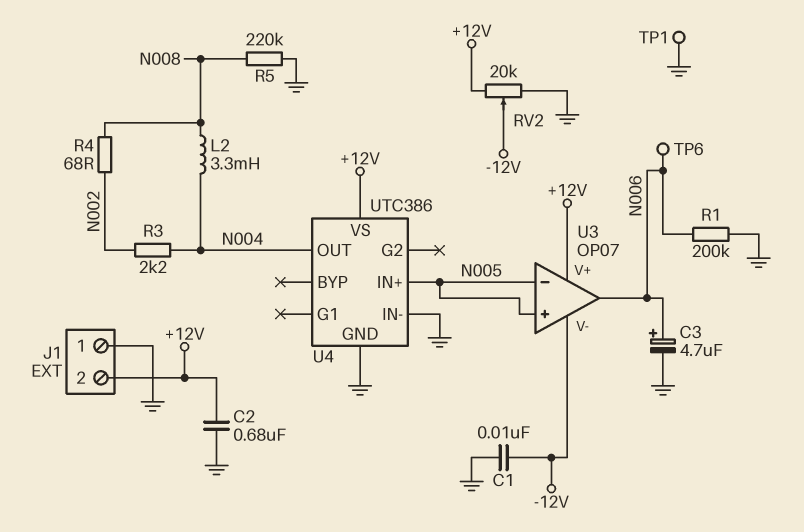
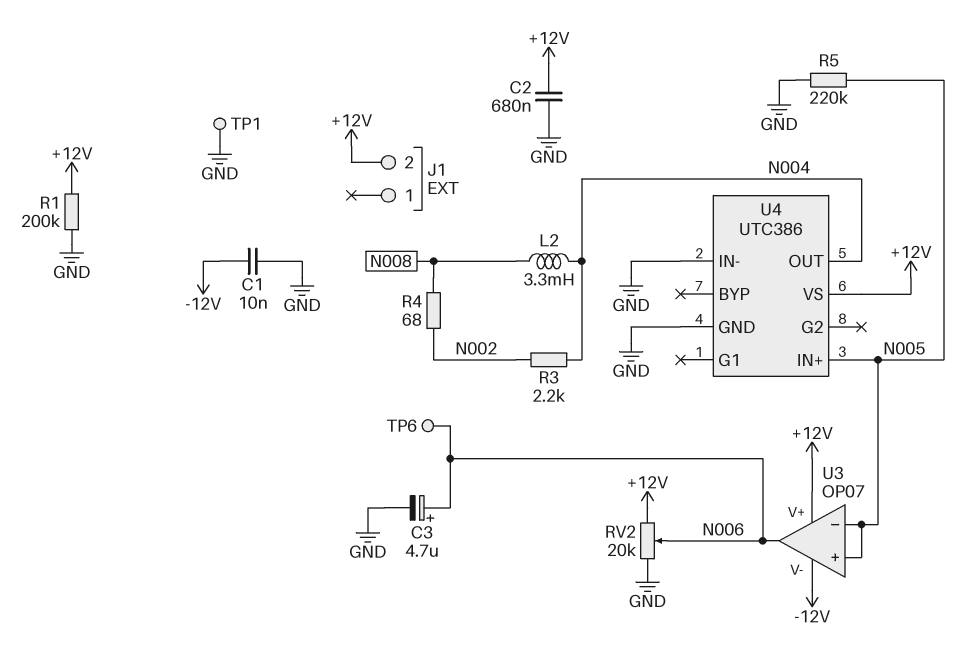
J1 pin 1: GND -> none
R1: 200k (GND, N006) -> 200k (+12V, GND)
R5: 220k (GND, N008) -> 220k (GND, N005)
RV2: 20k (+12V, GND, wiper -12V) -> 20k (+12V, GND, wiper N006)

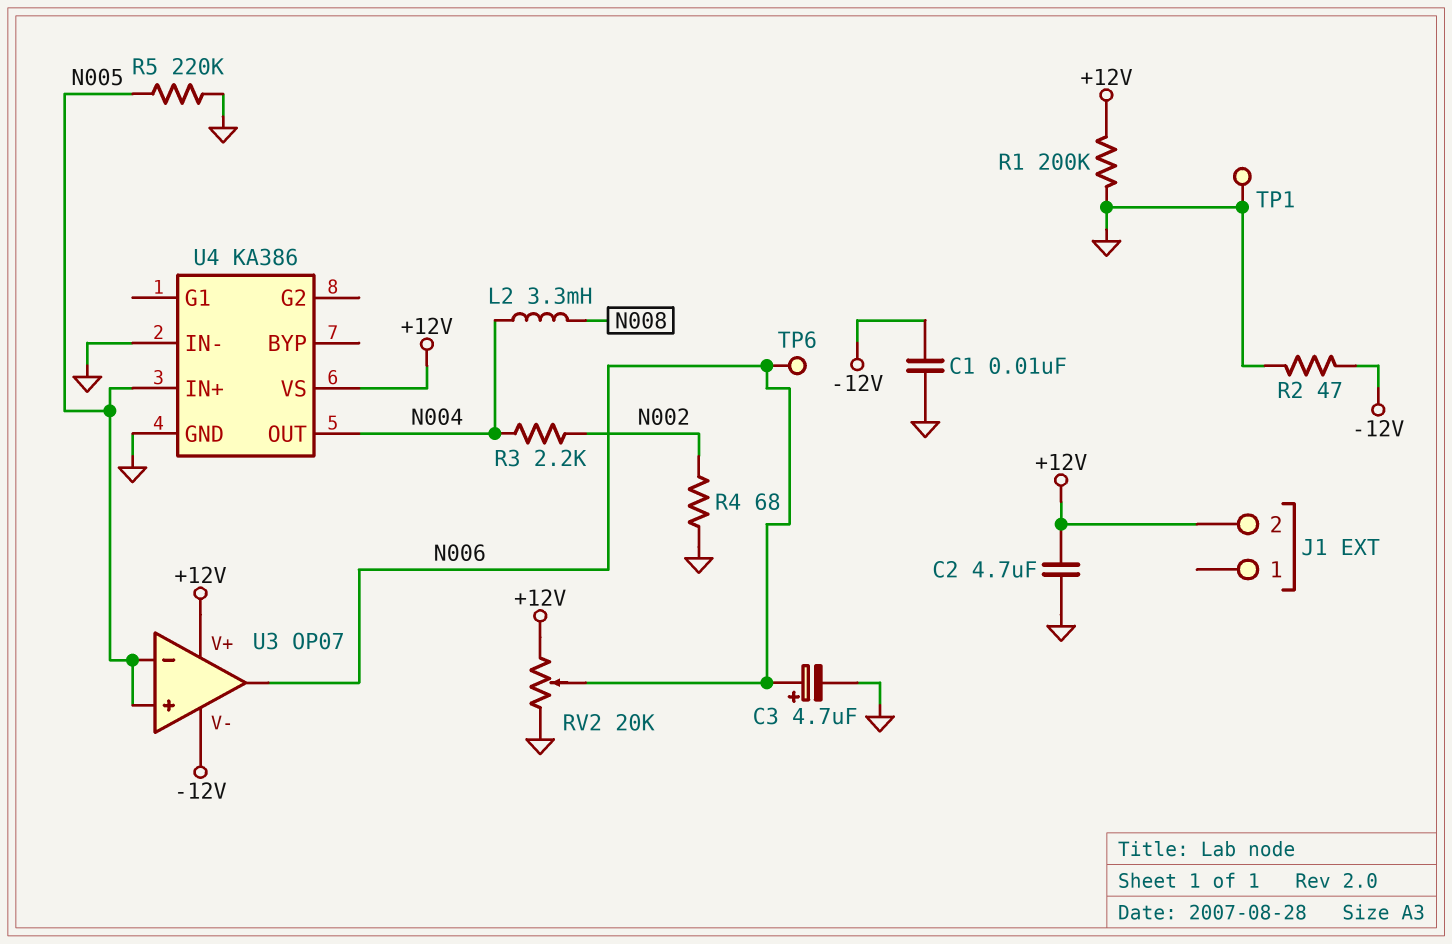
C2: 680nF (+12V, GND) -> 4.7uF (+12V, GND)
R2: none -> 47 (-12V, GND)
R4: 68 (N002, N008) -> 68 (GND, N002)
U4: UTC386 -> KA386

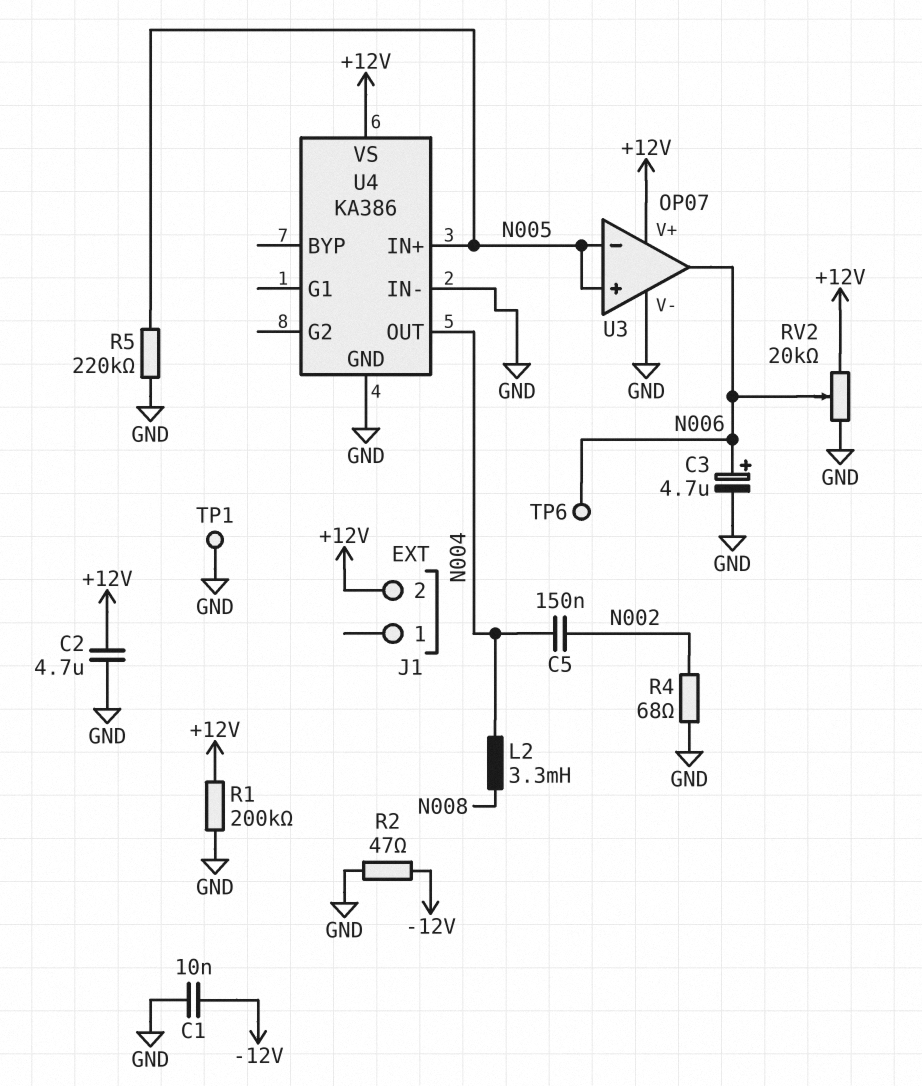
C5: none -> 150nF (N002, N004)
R3: 2.2k (N002, N004) -> none
U3 pin V-: -12V -> GND

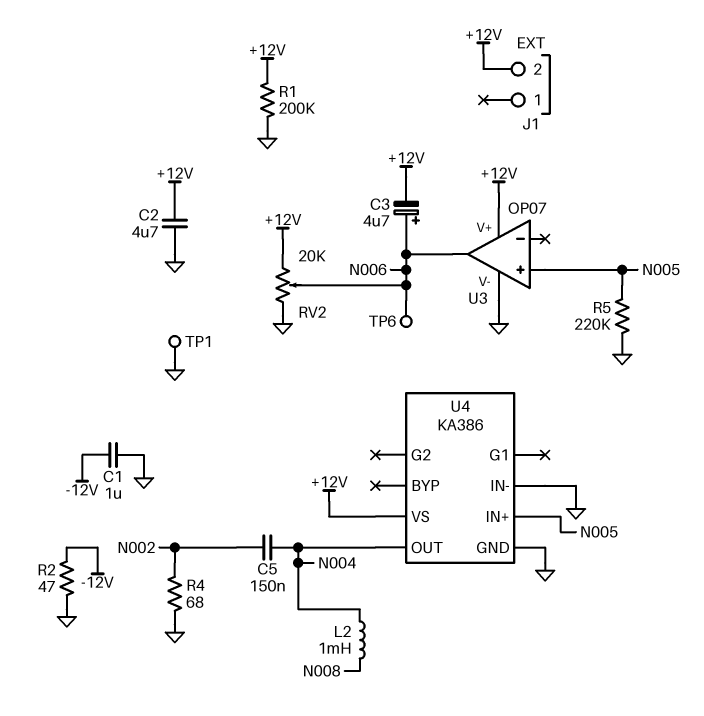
C1: 10nF (-12V, GND) -> 1uF (-12V, GND)
C3: 4.7uF (plus N006, minus GND) -> 4.7uF (plus N006, minus +12V)
L2: 3.3mH (N004, N008) -> 1mH (N004, N008)
U3 pin in-: N005 -> none

